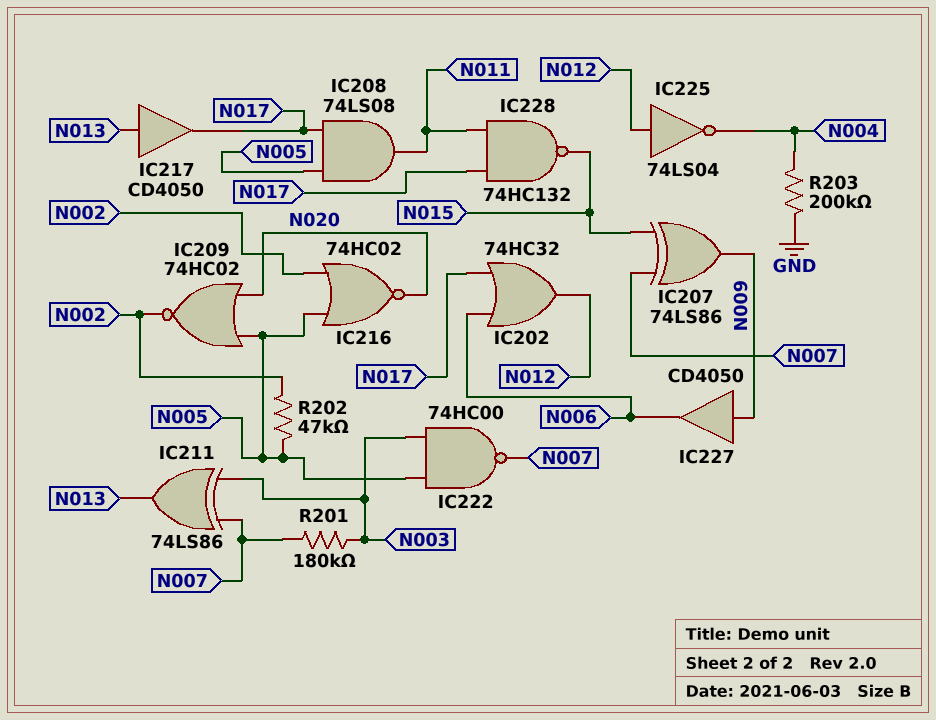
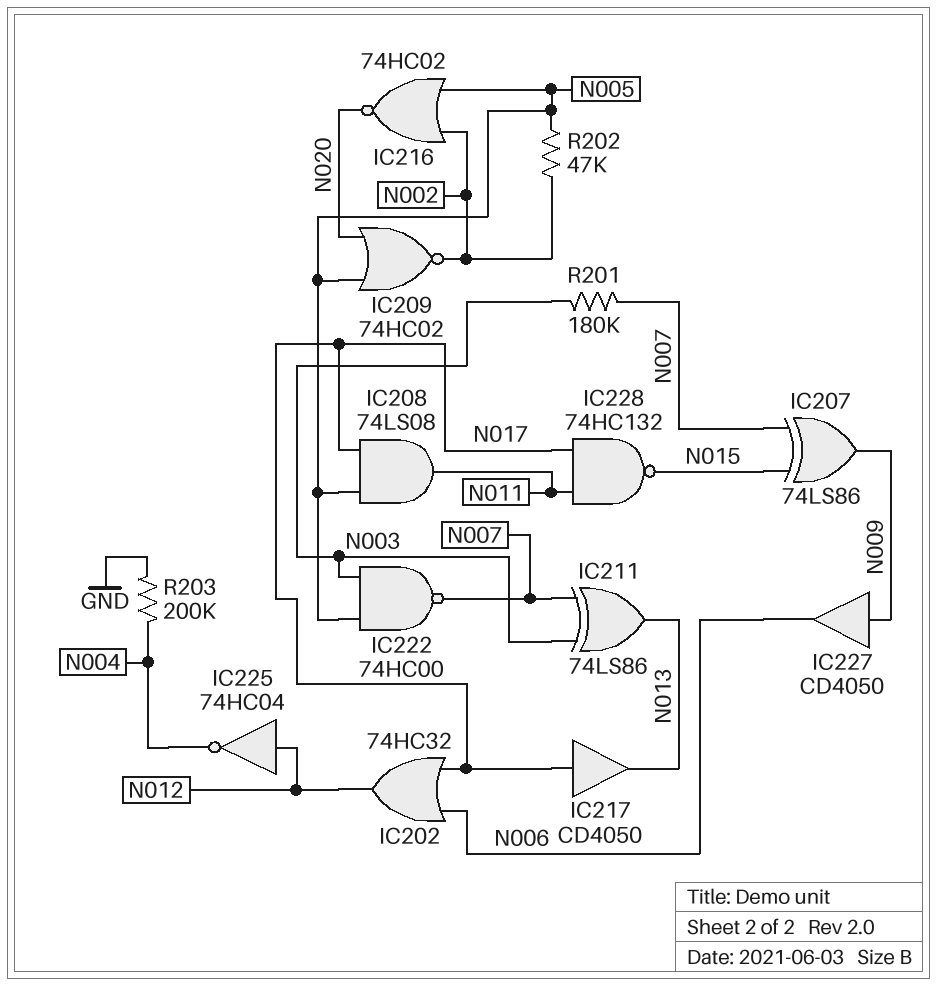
IC217: buffer CD4050 (in N013, out N017) -> buffer CD4050 (in N017, out N013)
IC225: NOT 74LS04 (in N012, out N004) -> NOT 74HC04 (in N012, out N004)

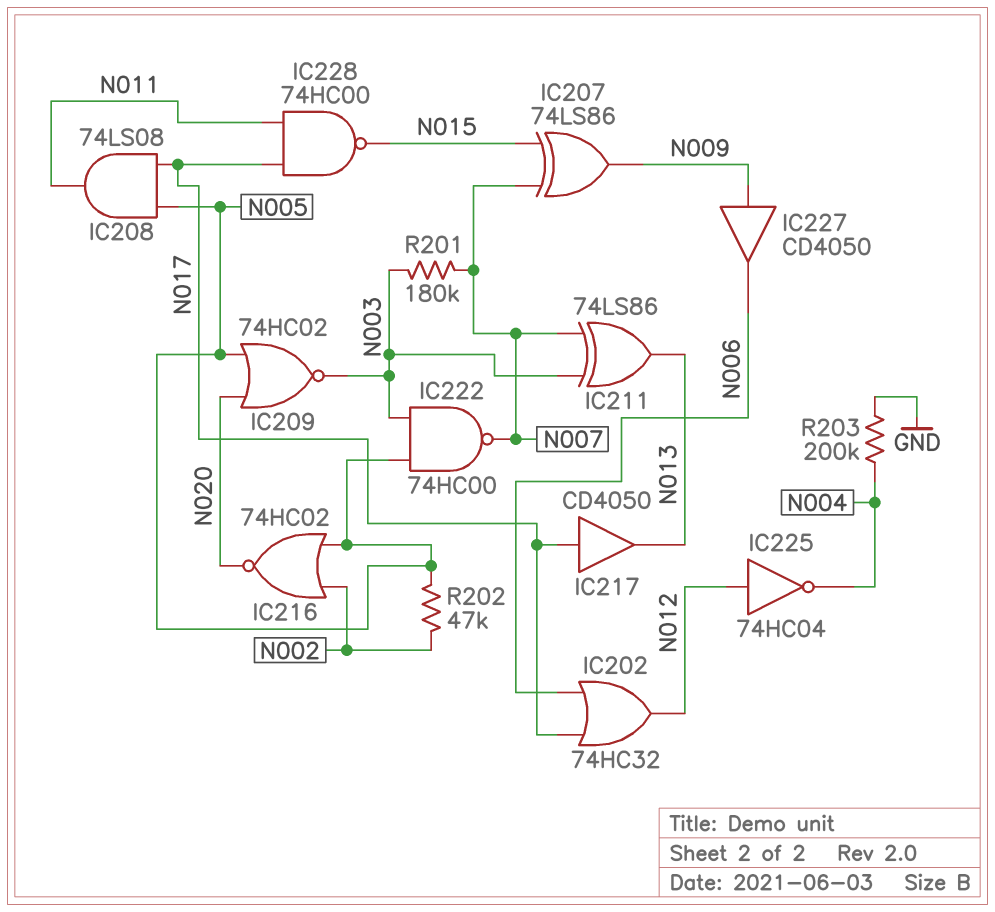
IC209: NOR 74HC02 (in N005, in N020, out N002) -> NOR 74HC02 (in N005, in N020, out N003)
IC228: NAND 74HC132 (in N011, in N017, out N015) -> NAND 74HC00 (in N011, in N017, out N015)

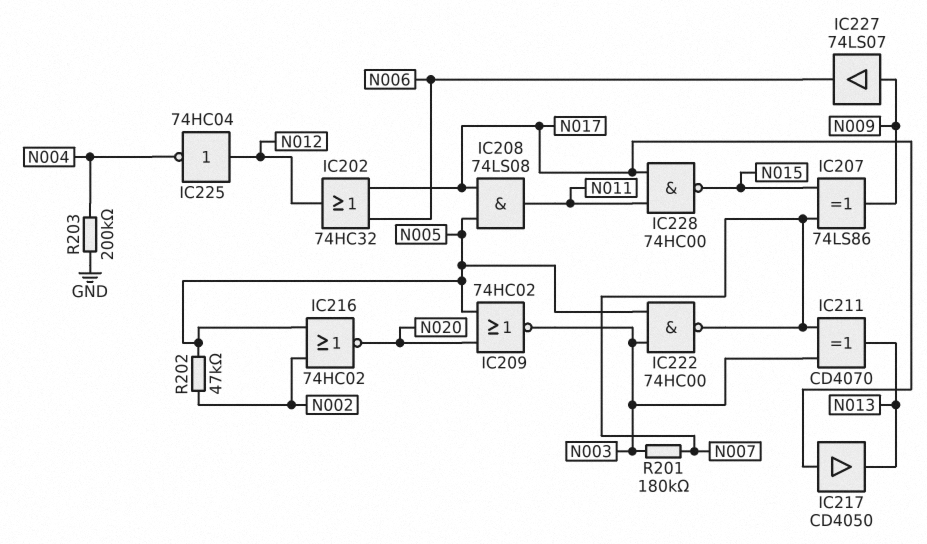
IC211: XOR 74LS86 (in N003, in N007, out N013) -> XOR CD4070 (in N003, in N007, out N013)
IC227: buffer CD4050 (in N009, out N006) -> buffer 74LS07 (in N009, out N006)

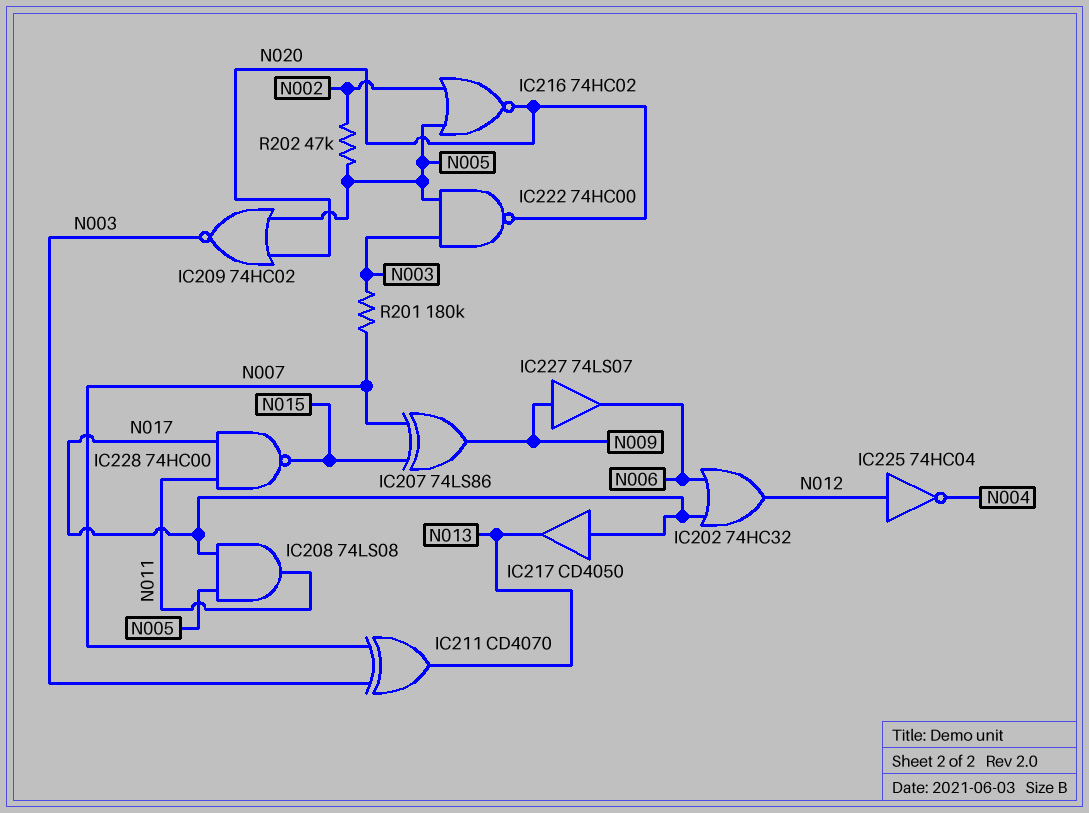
IC222: NAND 74HC00 (in N003, in N005, out N007) -> NAND 74HC00 (in N003, in N005, out N020)
R203: 200k (GND, N004) -> none

